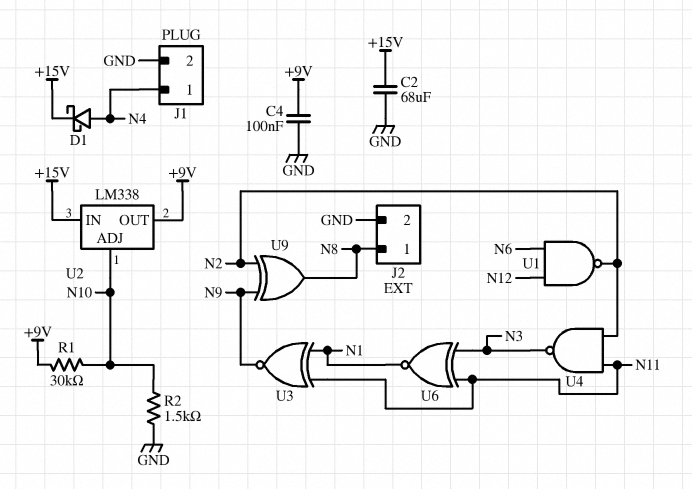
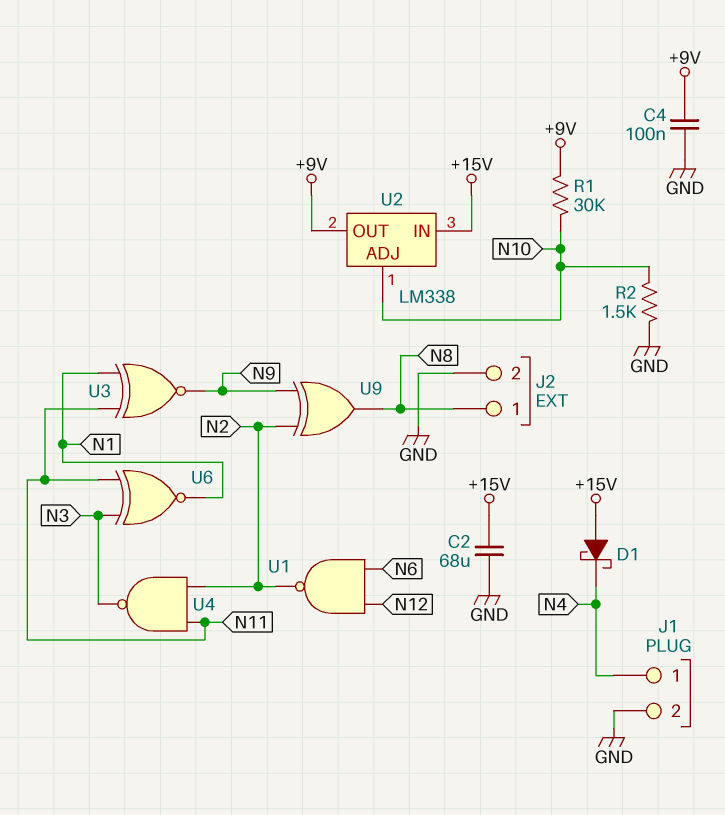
D1: schottky (A N4, K +15V) -> schottky (A +15V, K N4)

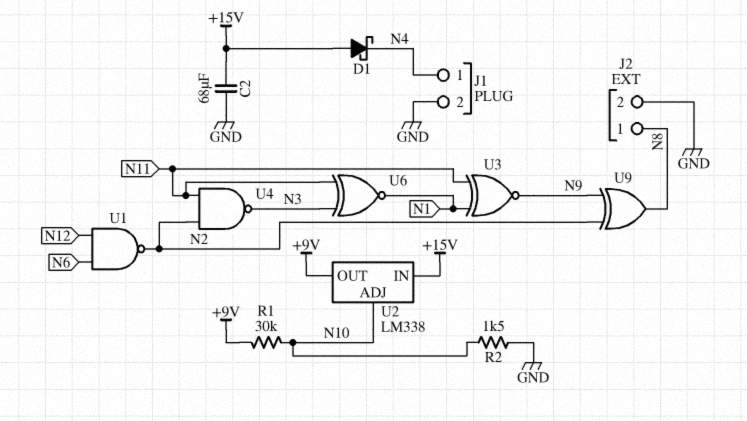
C4: 100nF (+9V, GND) -> none

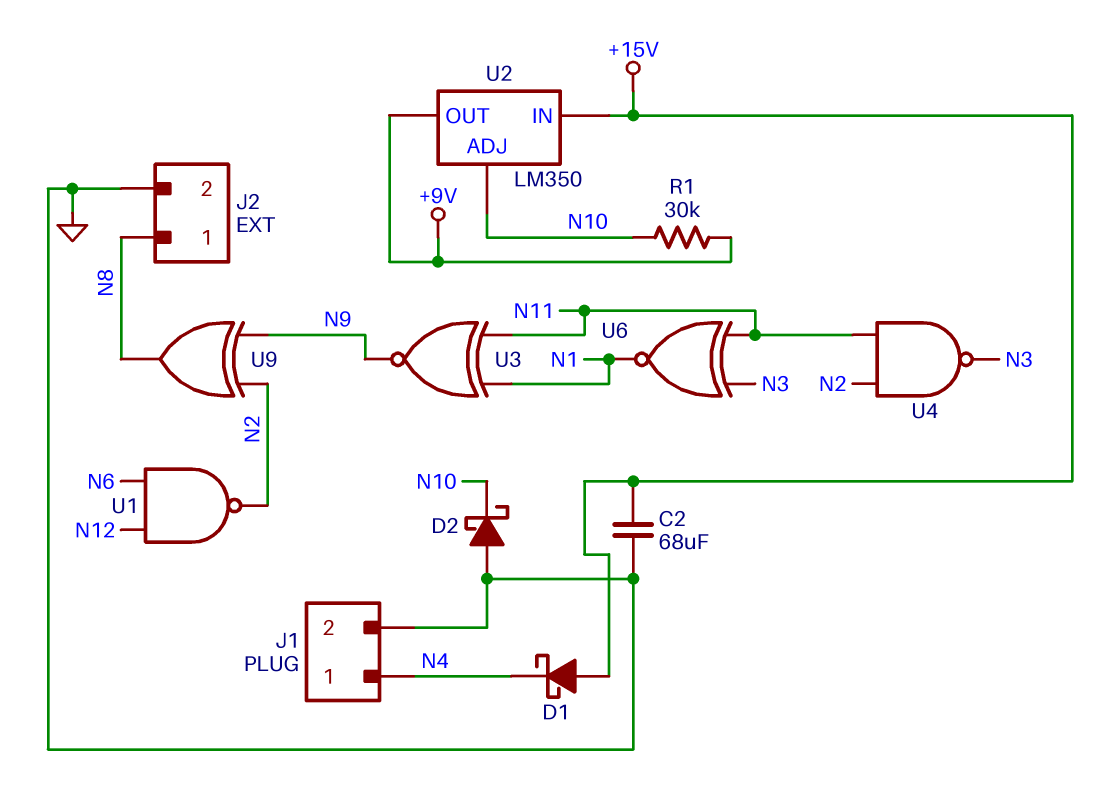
D2: none -> schottky (A GND, K N10)
R2: 1.5k (GND, N10) -> none
U2: LM338 -> LM350

